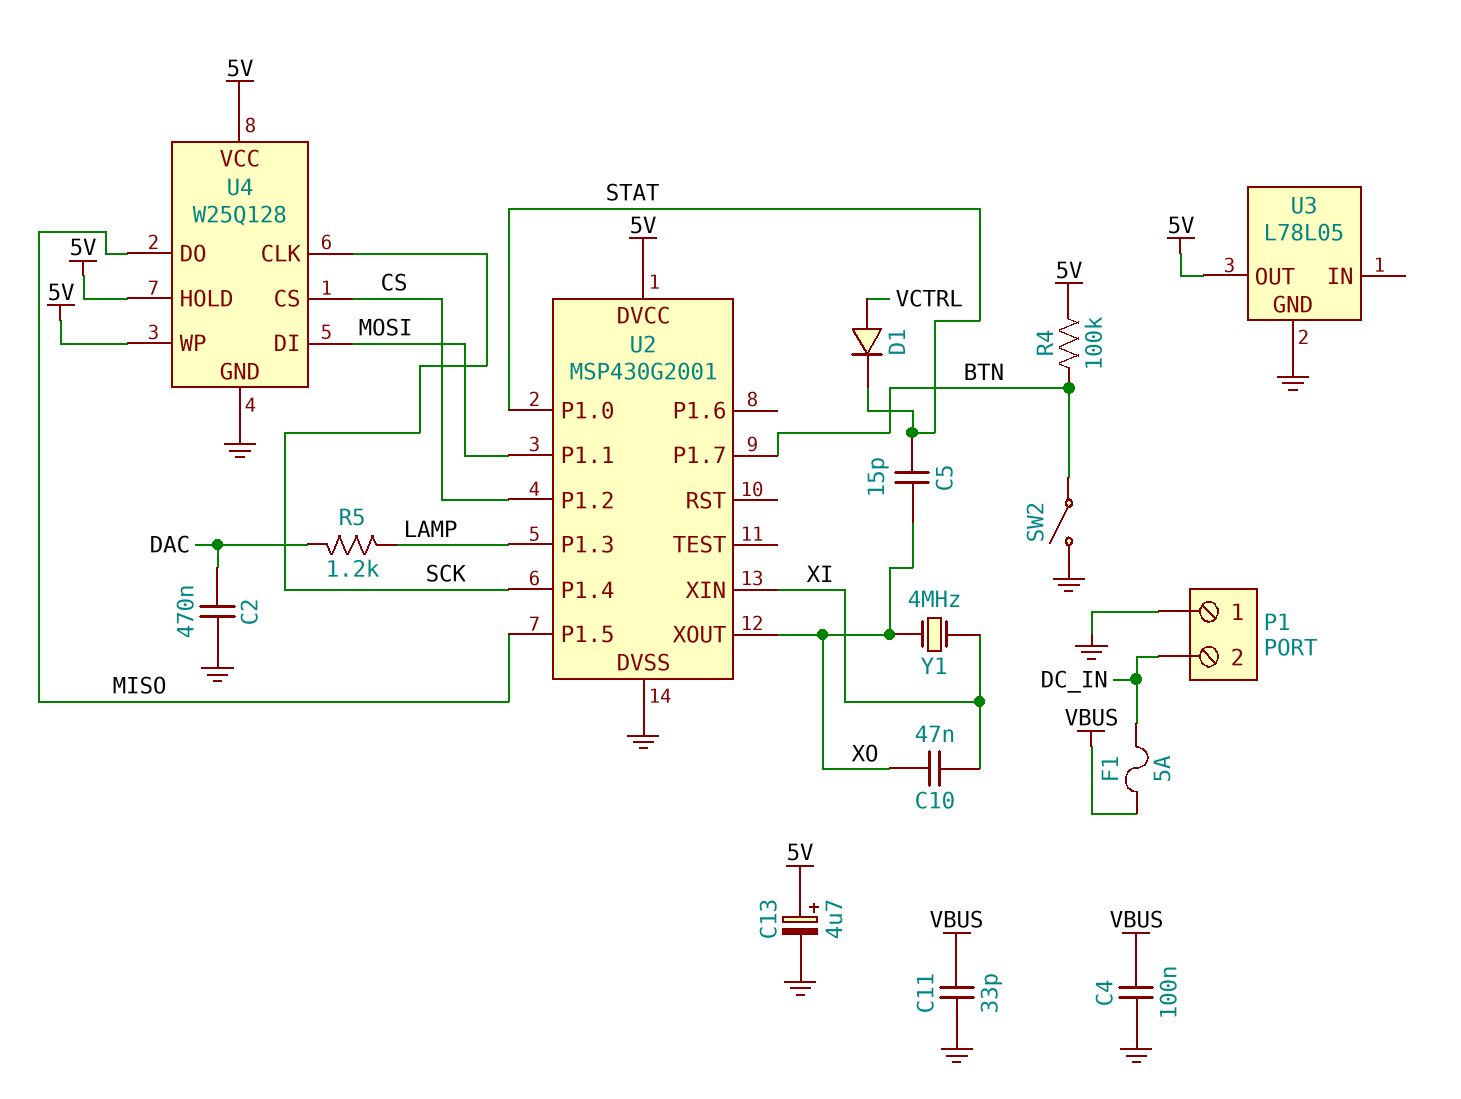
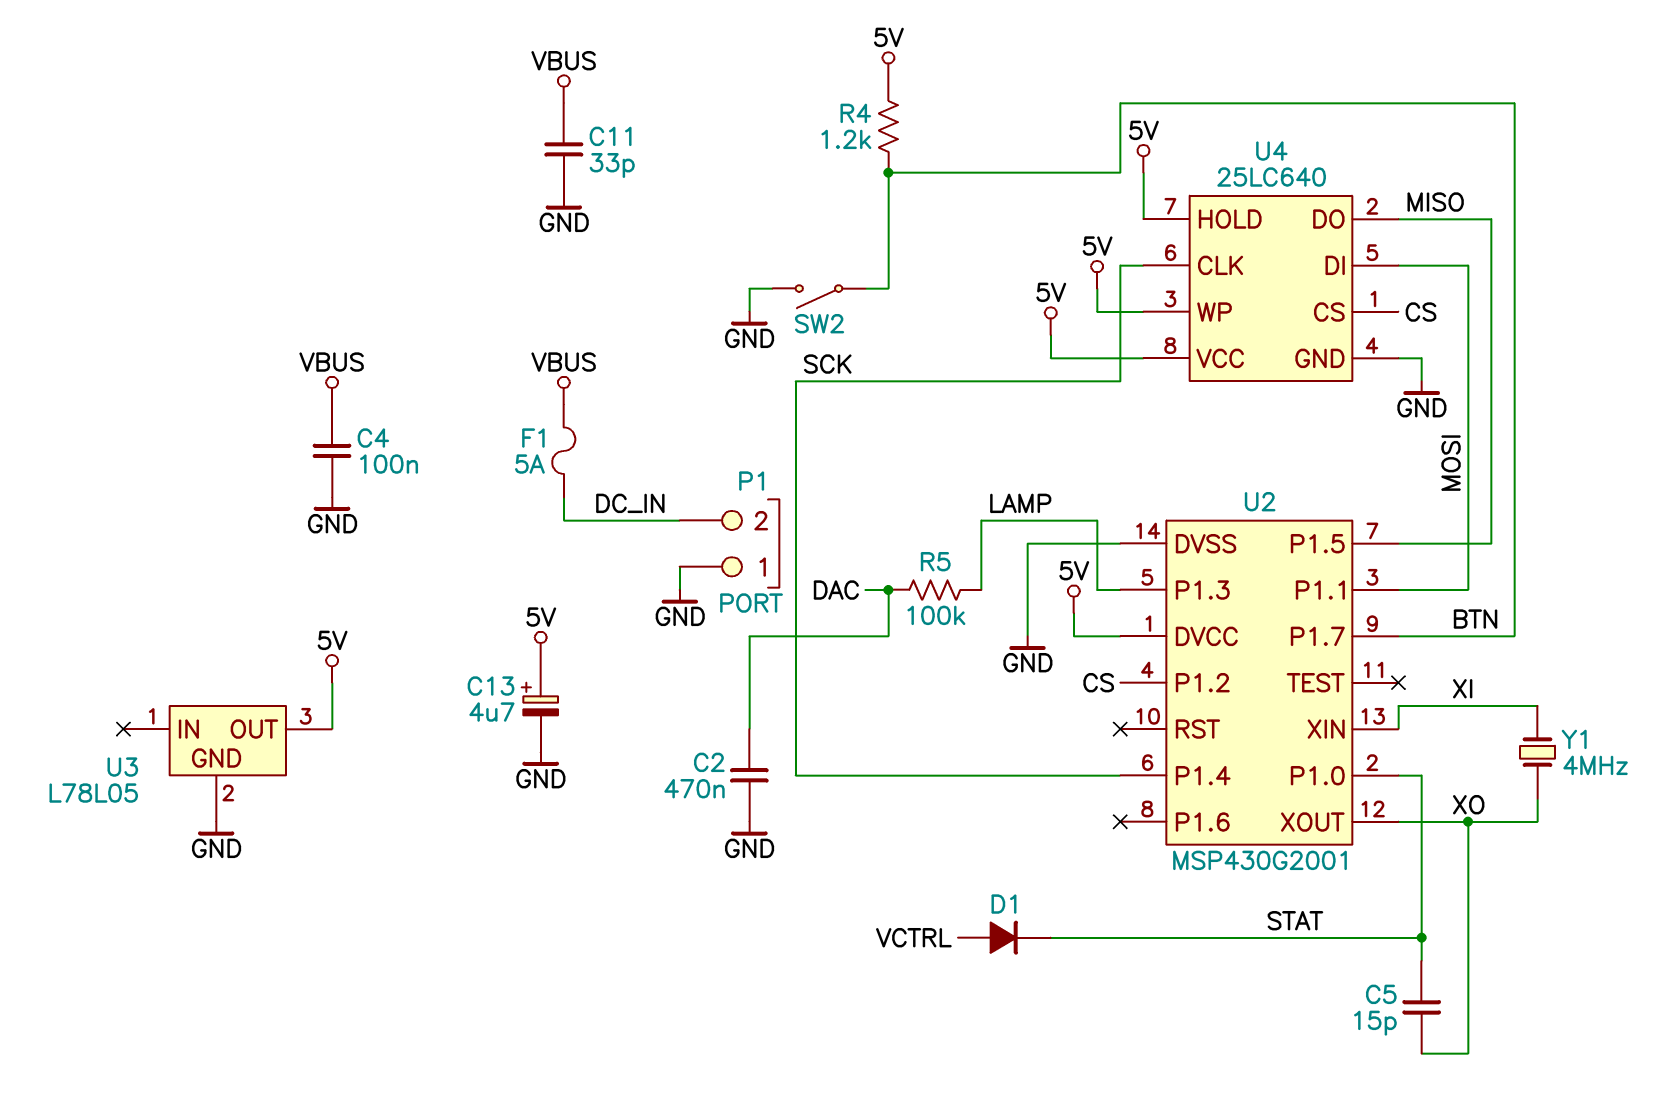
C10: 47nF (XI, XO) -> none
R4: 100k (5V, BTN) -> 1.2k (5V, BTN)
R5: 1.2k (DAC, LAMP) -> 100k (DAC, LAMP)
U4: W25Q128 -> 25LC640

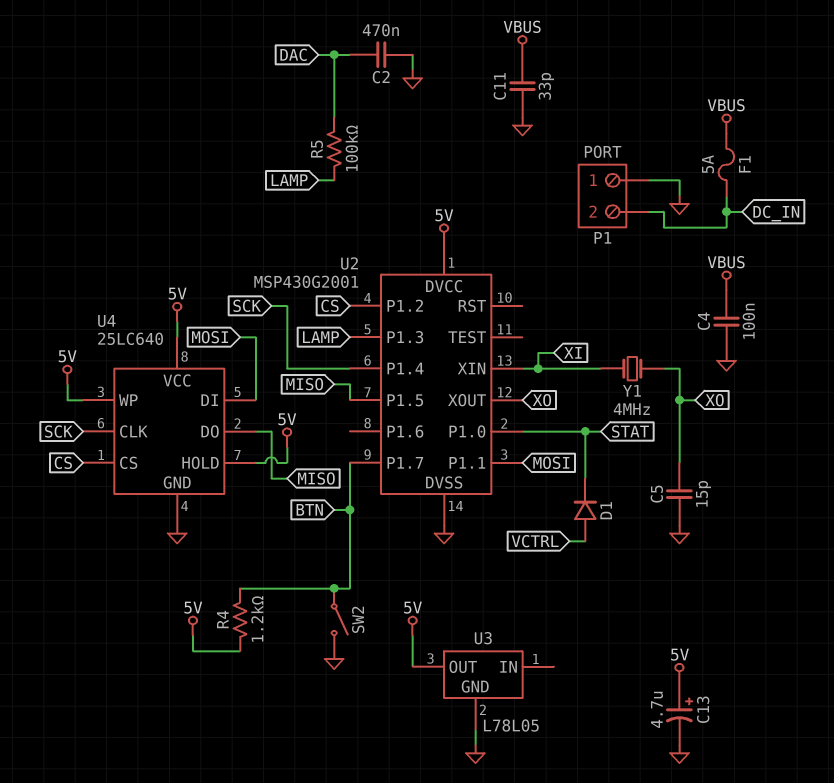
C5: 15pF (STAT, XO) -> 15pF (GND, XO)

